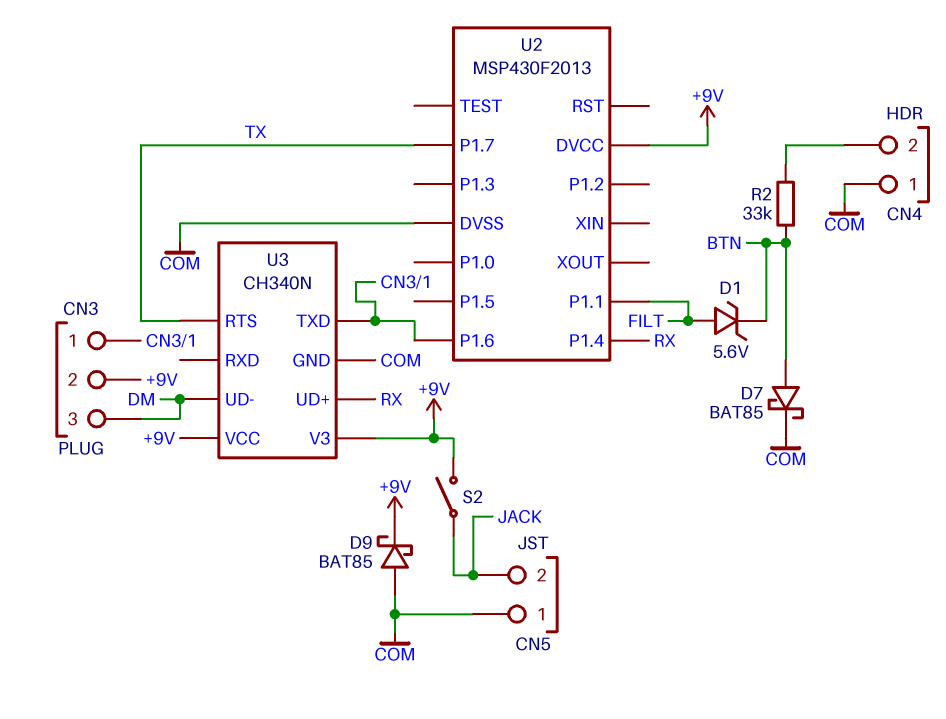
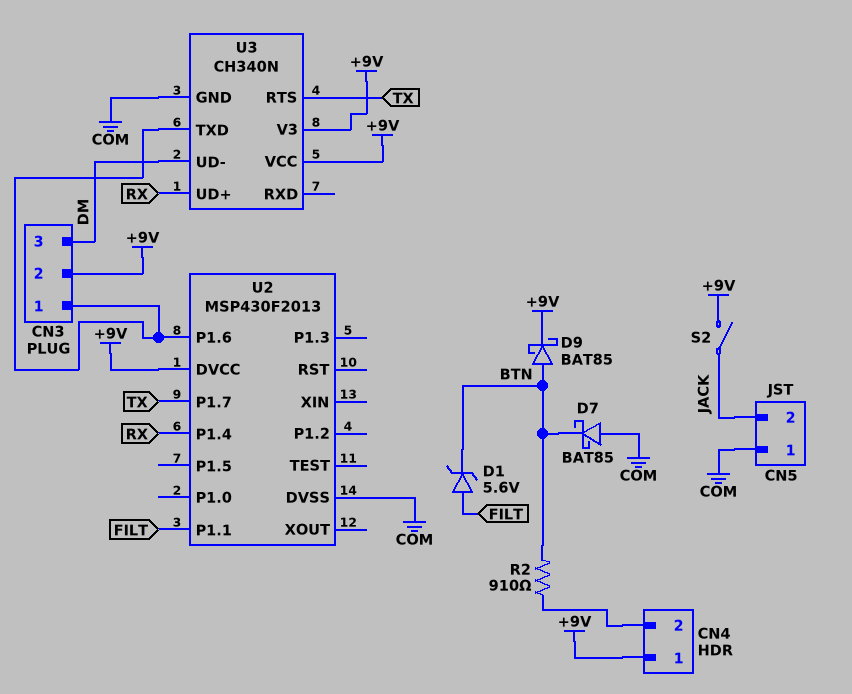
CN4 pin 1: COM -> +9V
D7: schottky BAT85 (A BTN, K COM) -> schottky BAT85 (A COM, K BTN)
D9: schottky BAT85 (A COM, K +9V) -> schottky BAT85 (A BTN, K +9V)
R2: 33k (BTN, CN4/2) -> 910 (BTN, CN4/2)

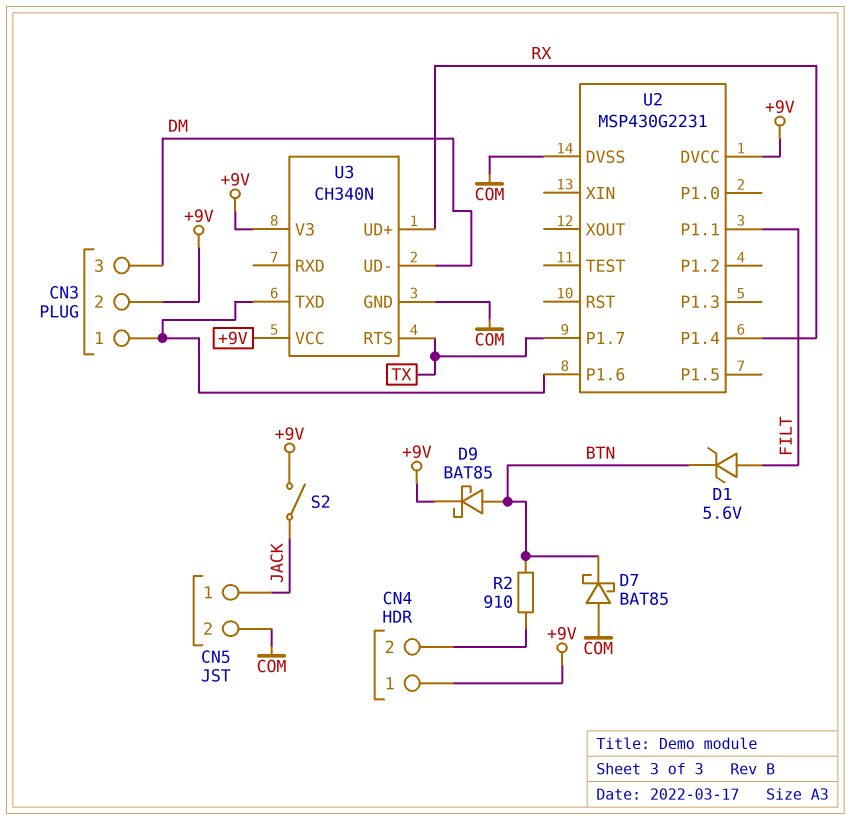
CN5 pin 1: COM -> JACK
CN5 pin 2: JACK -> COM
U2: MSP430F2013 -> MSP430G2231

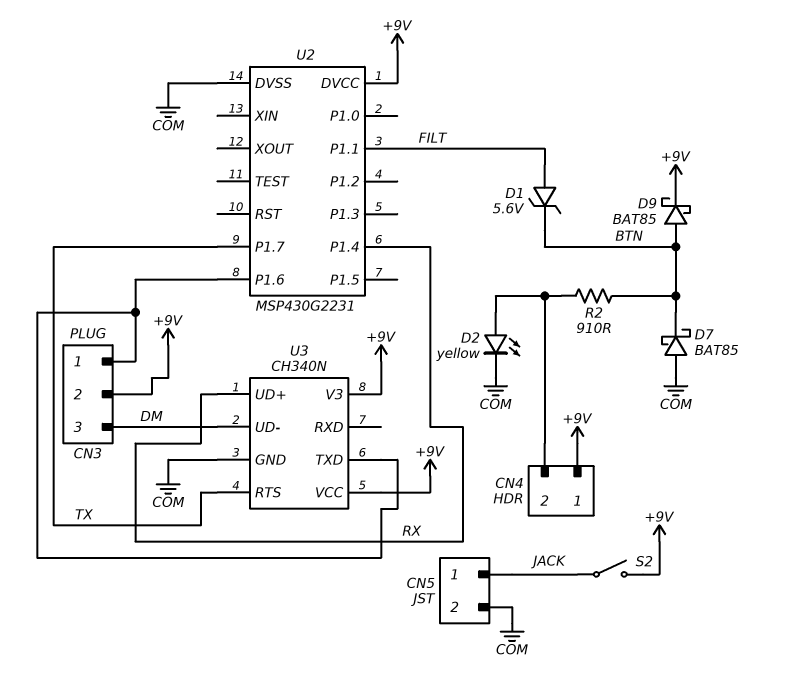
D2: none -> LED yellow (A CN4/2, K COM)

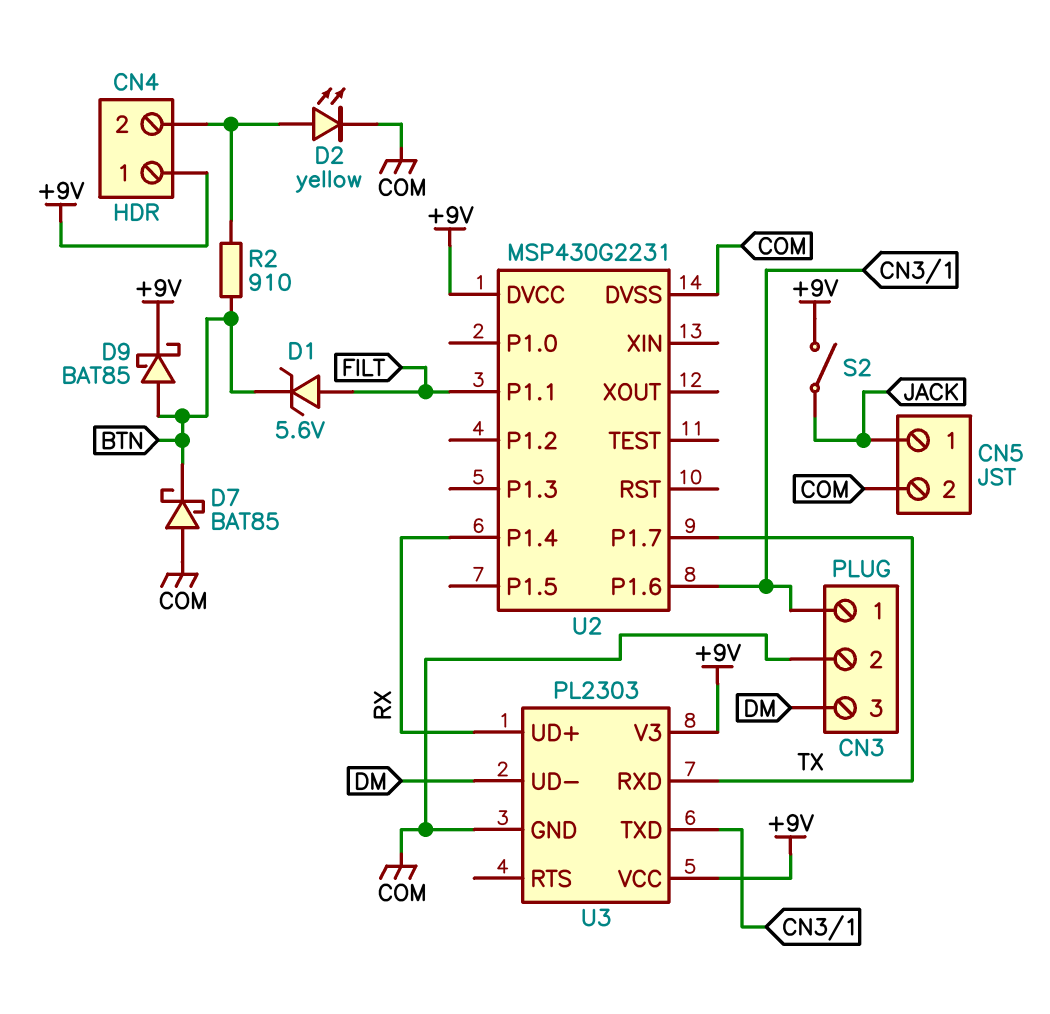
CN3 pin 2: +9V -> COM
U3: CH340N -> PL2303
U3 pin RTS: TX -> none
U3 pin RXD: none -> TX

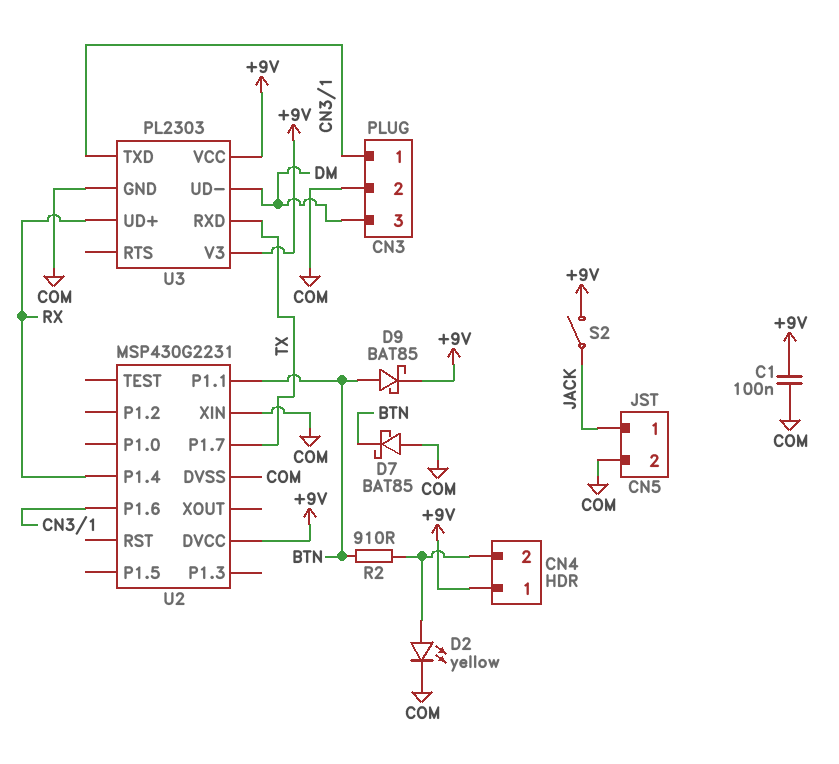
C1: none -> 100nF (+9V, COM)
D1: zener 5.6V (A FILT, K BTN) -> none
U2 pin P1.1: FILT -> BTN
U2 pin XIN: none -> COM

